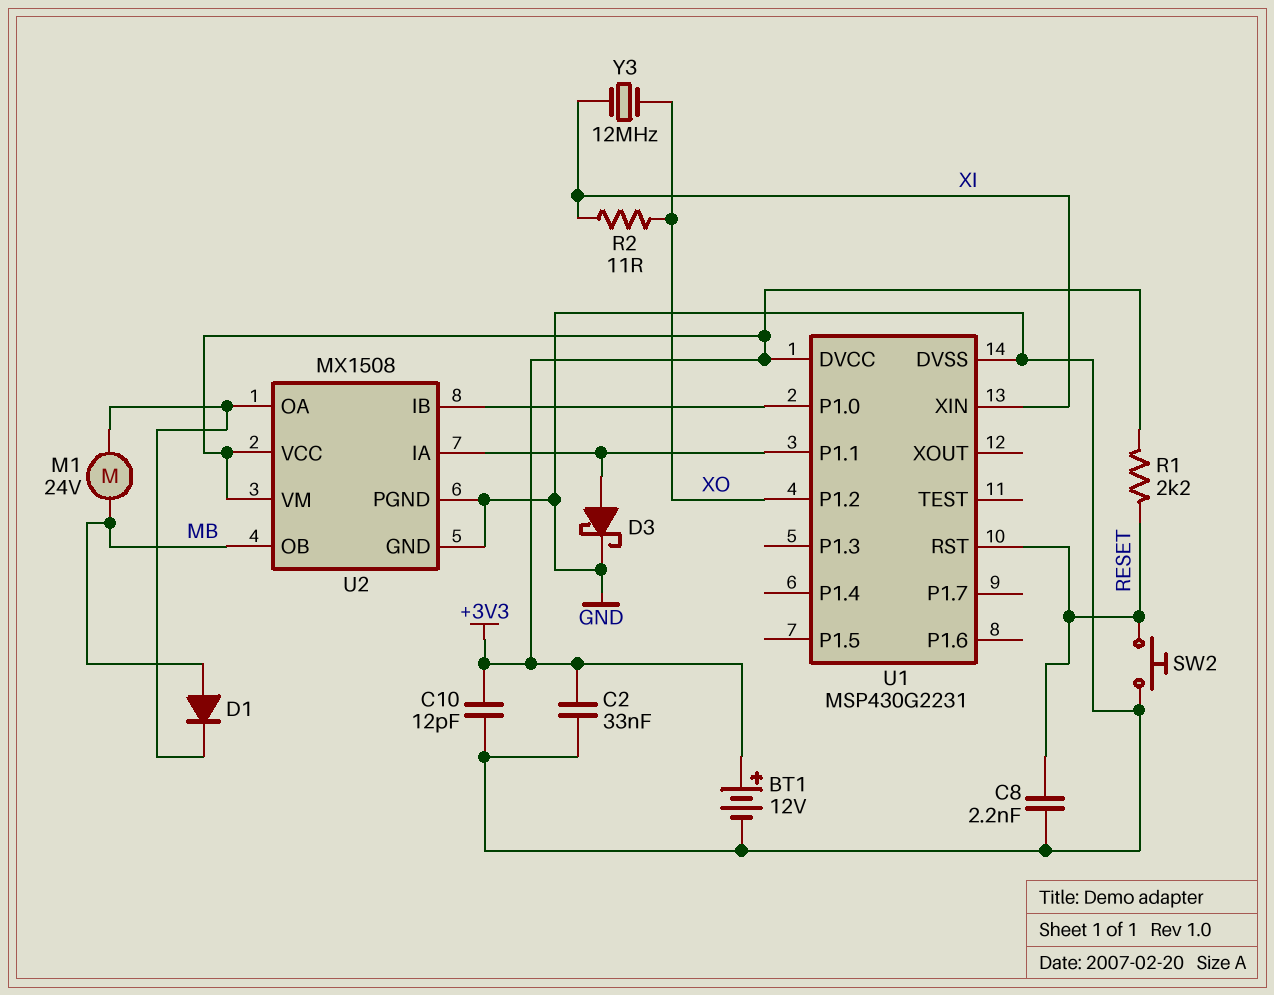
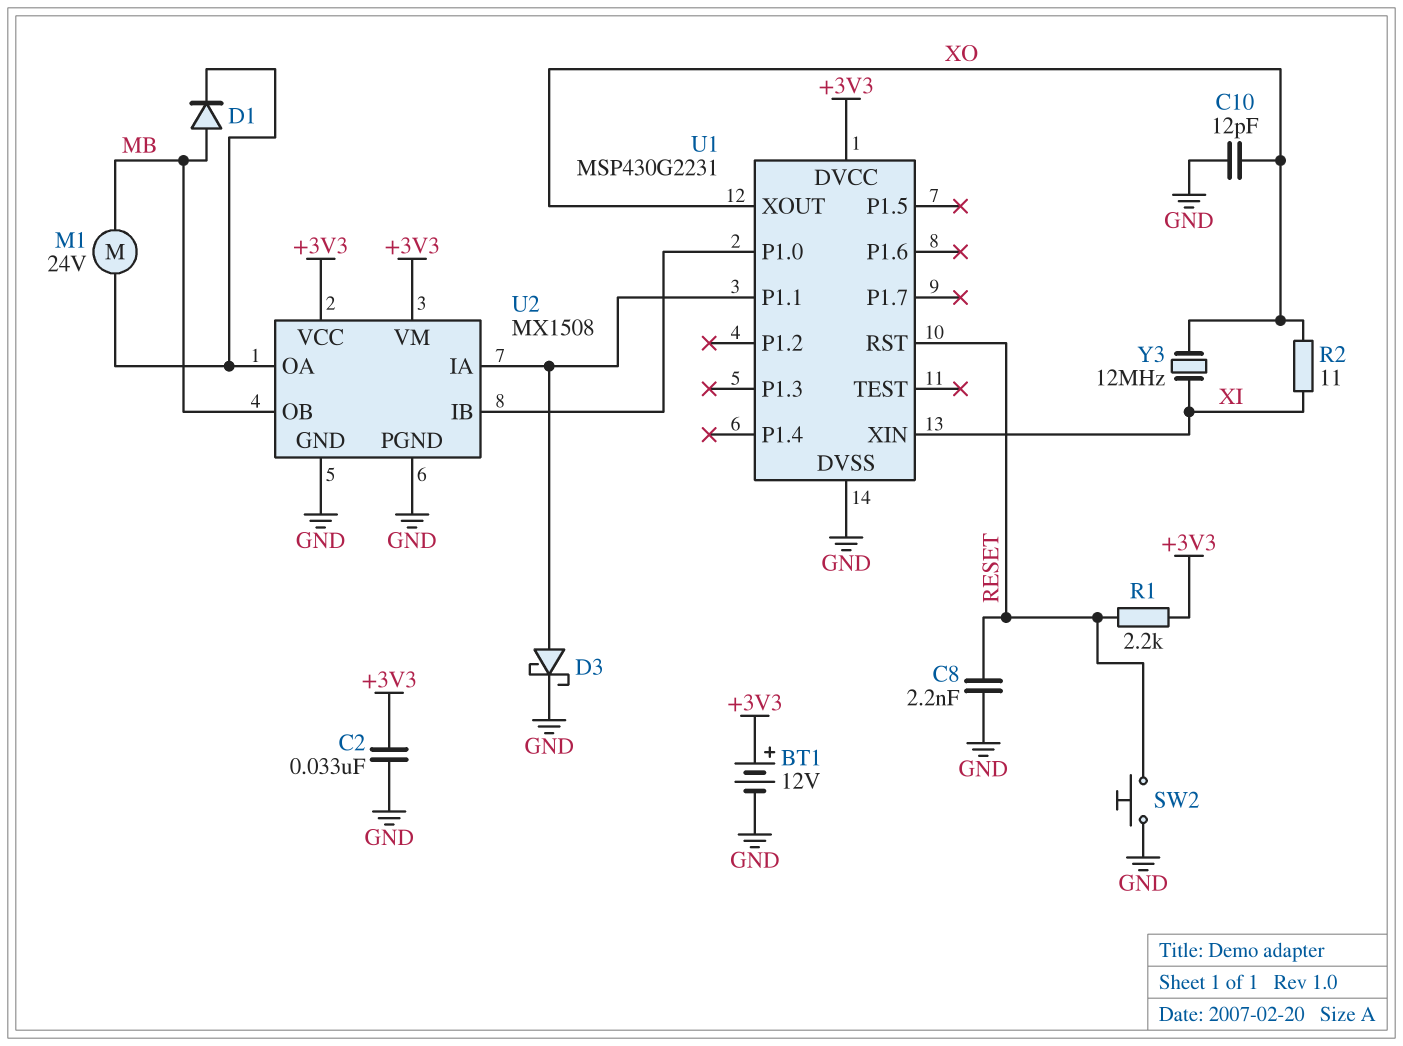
C10: 12pF (+3V3, GND) -> 12pF (GND, XO)
U1 pin P1.2: XO -> none
U1 pin XOUT: none -> XO

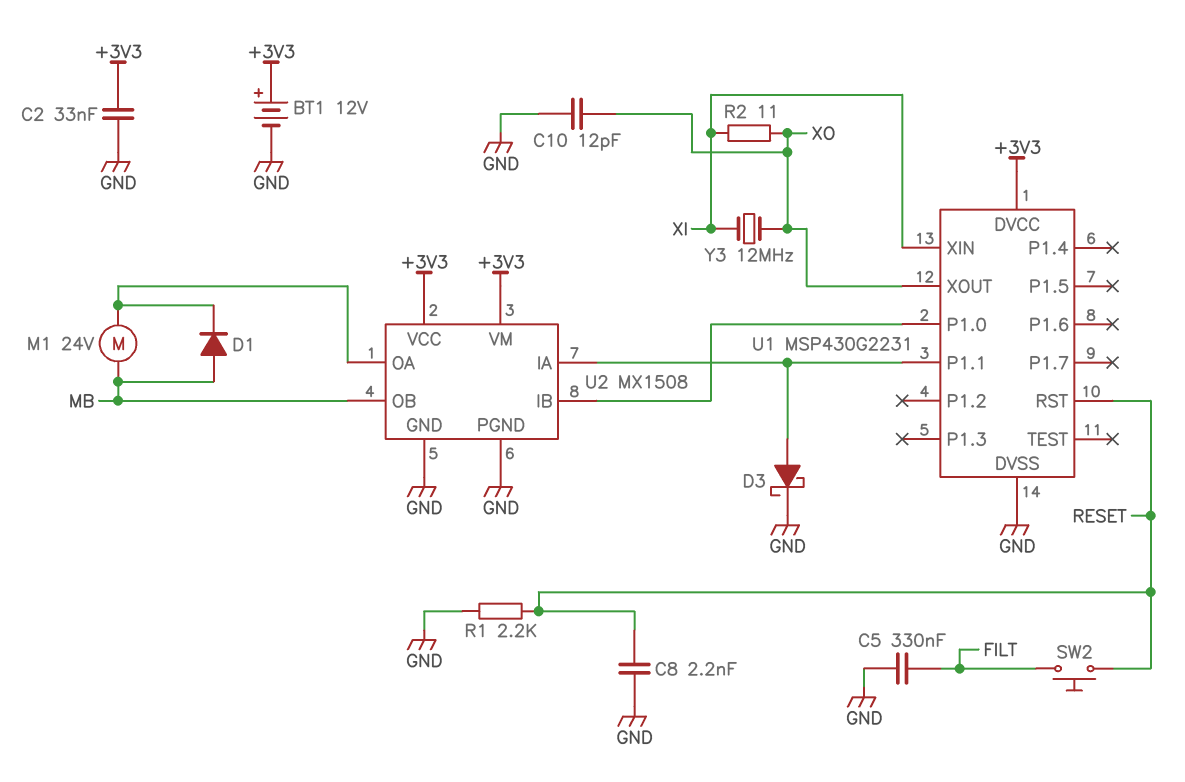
C5: none -> 330nF (FILT, GND)
R1: 2.2k (+3V3, RESET) -> 2.2k (GND, RESET)
SW2: button (GND, RESET) -> button (FILT, RESET)

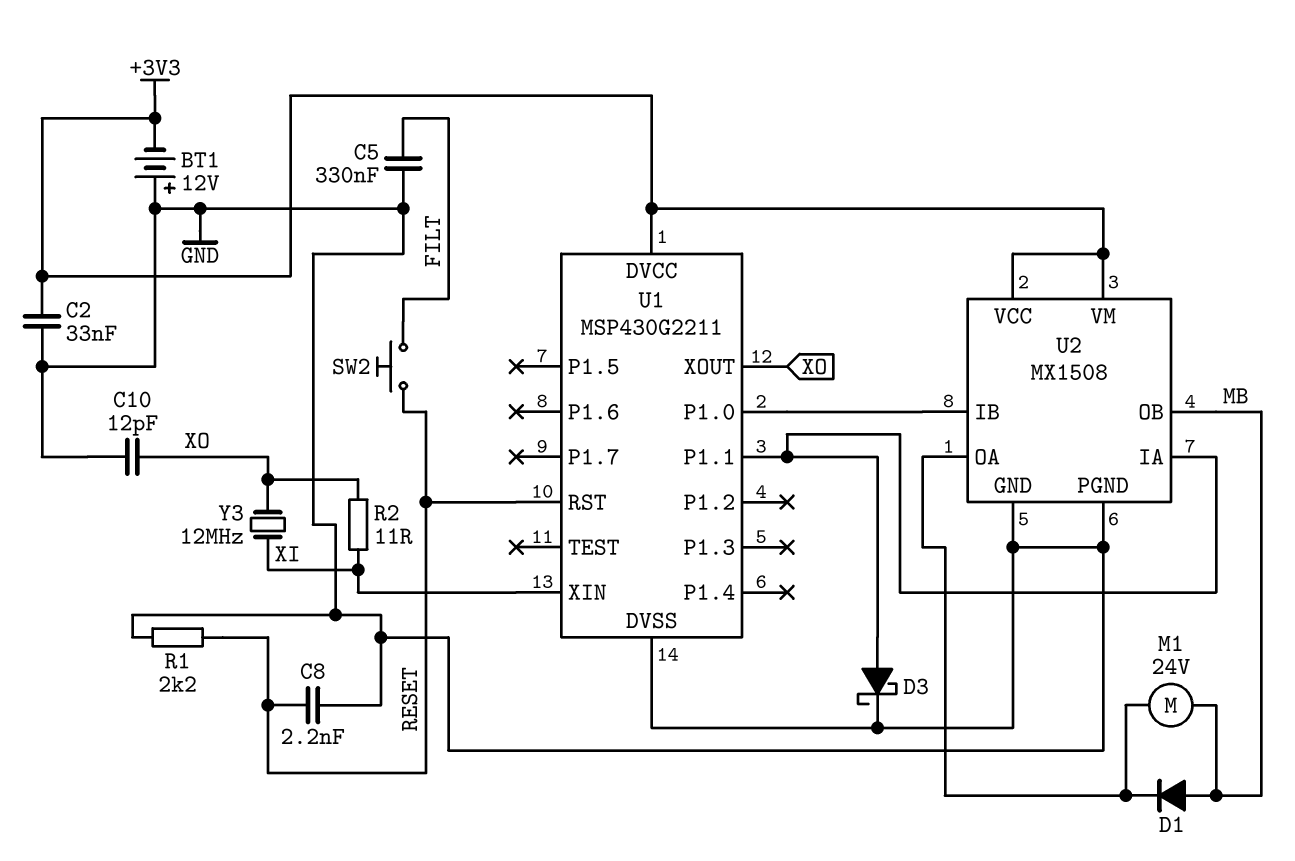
BT1: 12V (plus +3V3, minus GND) -> 12V (plus GND, minus +3V3)
U1: MSP430G2231 -> MSP430G2211

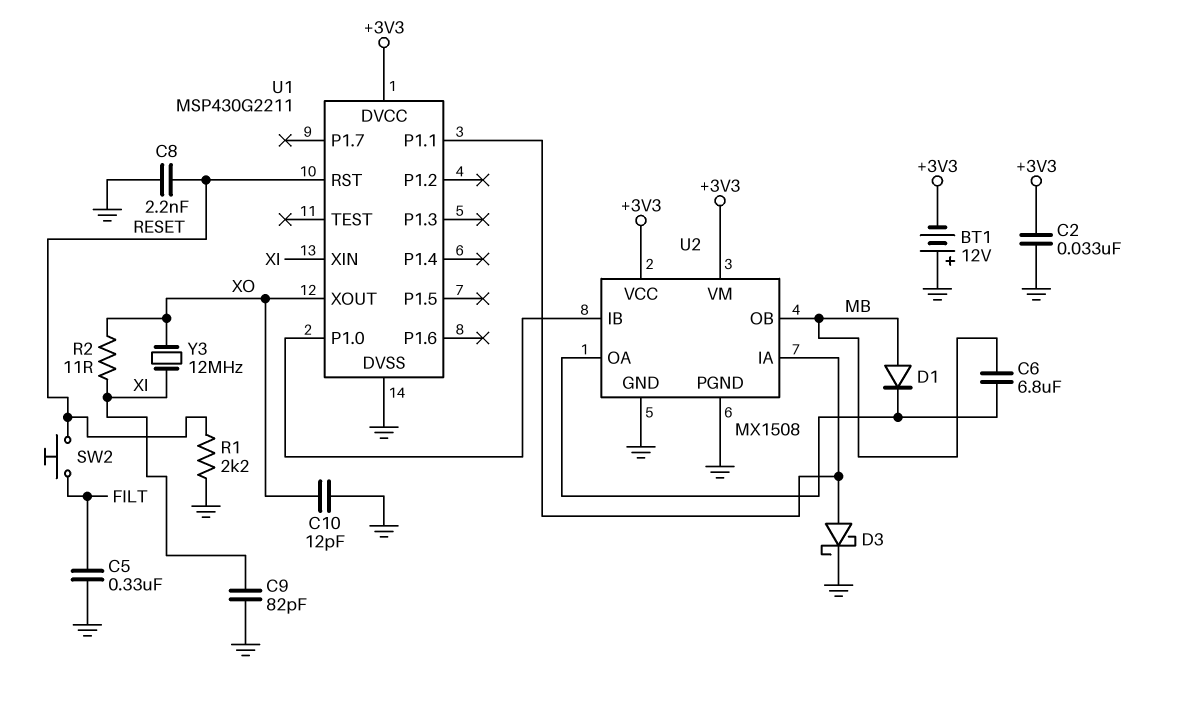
C6: none -> 6.8uF (MB, U2/OA)
C9: none -> 82pF (GND, XI)
M1: motor 24V (MB, U2/OA) -> none

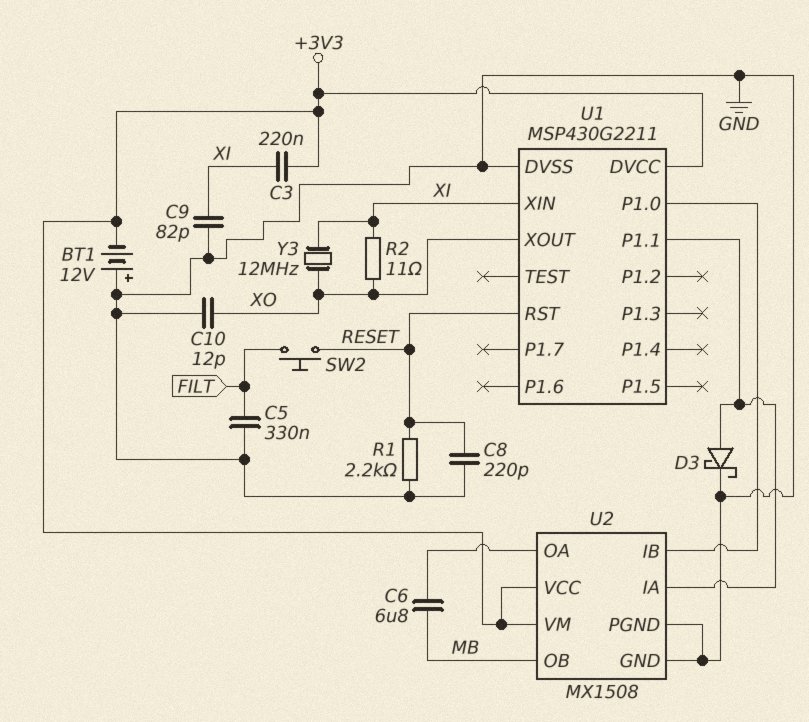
C2: 33nF (+3V3, GND) -> none
C3: none -> 220nF (+3V3, XI)
C8: 2.2nF (GND, RESET) -> 220pF (GND, RESET)
D1: diode (A MB, K U2/OA) -> none

